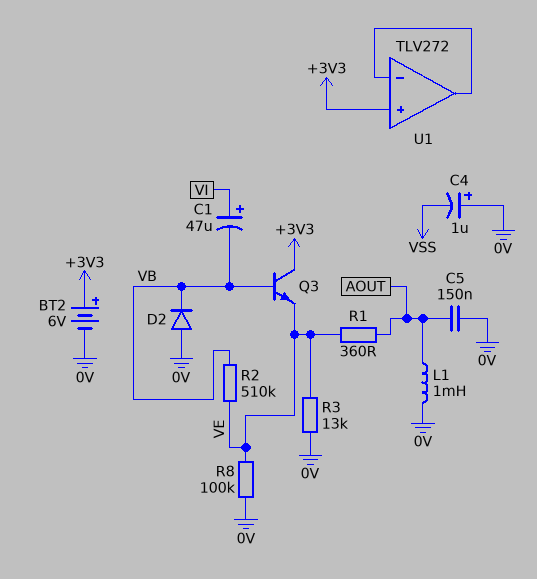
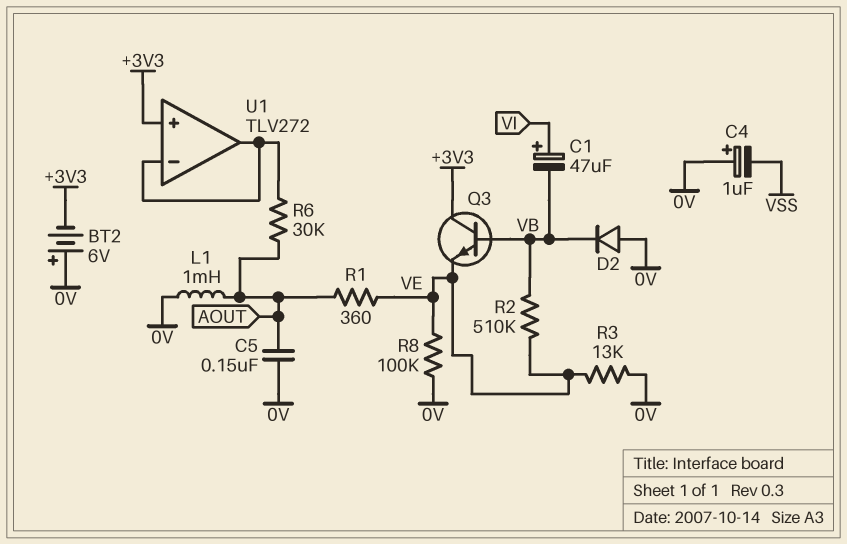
BT2: 6V (plus +3V3, minus 0V) -> 6V (plus 0V, minus +3V3)
R6: none -> 30k (AOUT, U1/in-)

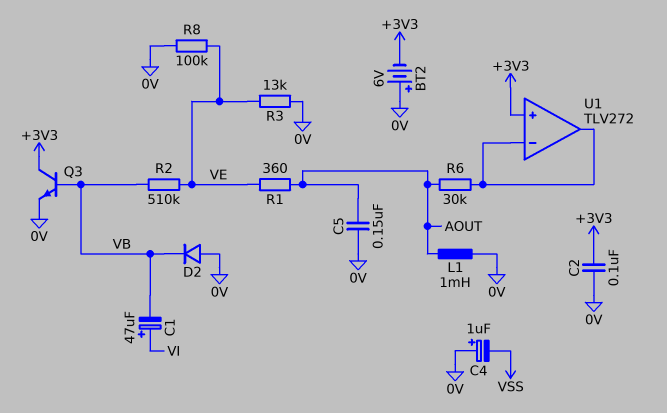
C2: none -> 100nF (+3V3, 0V)
Q3: NPN (B VB, C +3V3, E VE) -> NPN (B VB, C +3V3, E 0V)

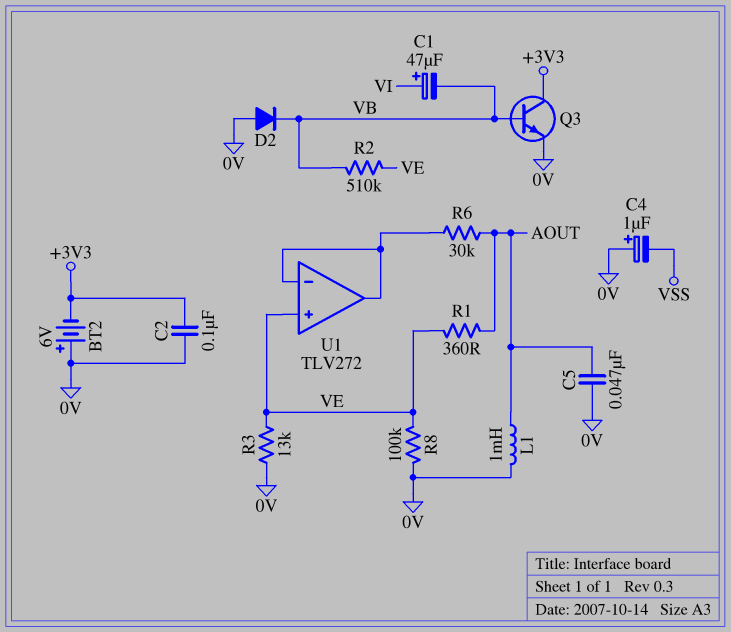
C5: 150nF (0V, AOUT) -> 47nF (0V, AOUT)
U1 pin in+: +3V3 -> VE

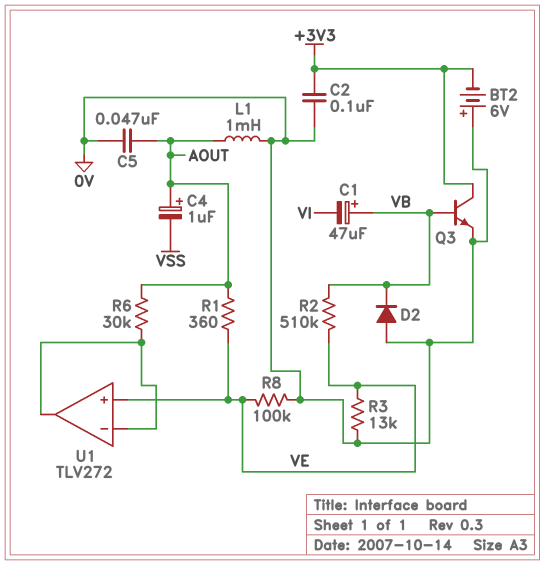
C1: 47uF (plus VI, minus VB) -> 47uF (plus VB, minus VI)
C4: 1uF (plus 0V, minus VSS) -> 1uF (plus AOUT, minus VSS)

